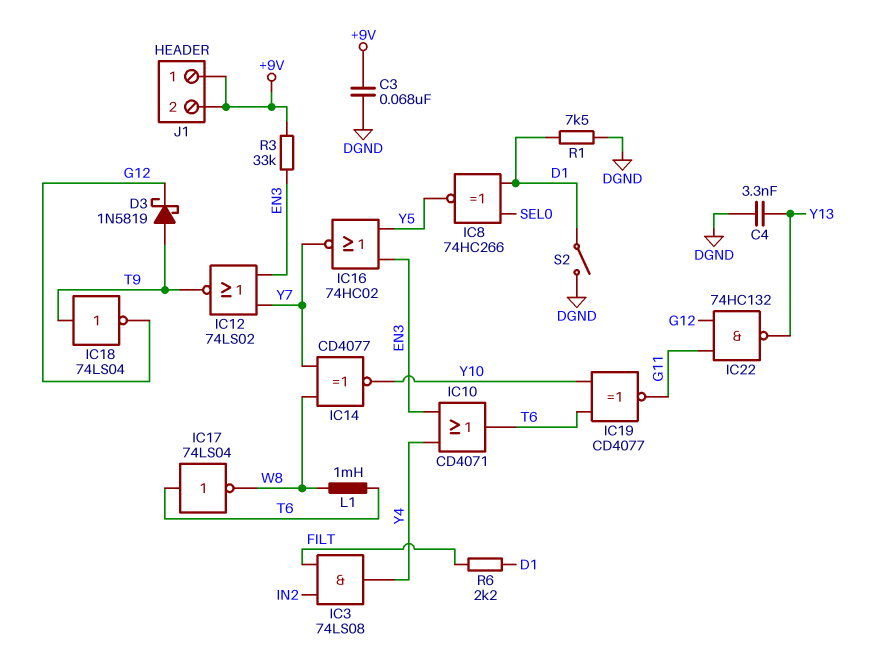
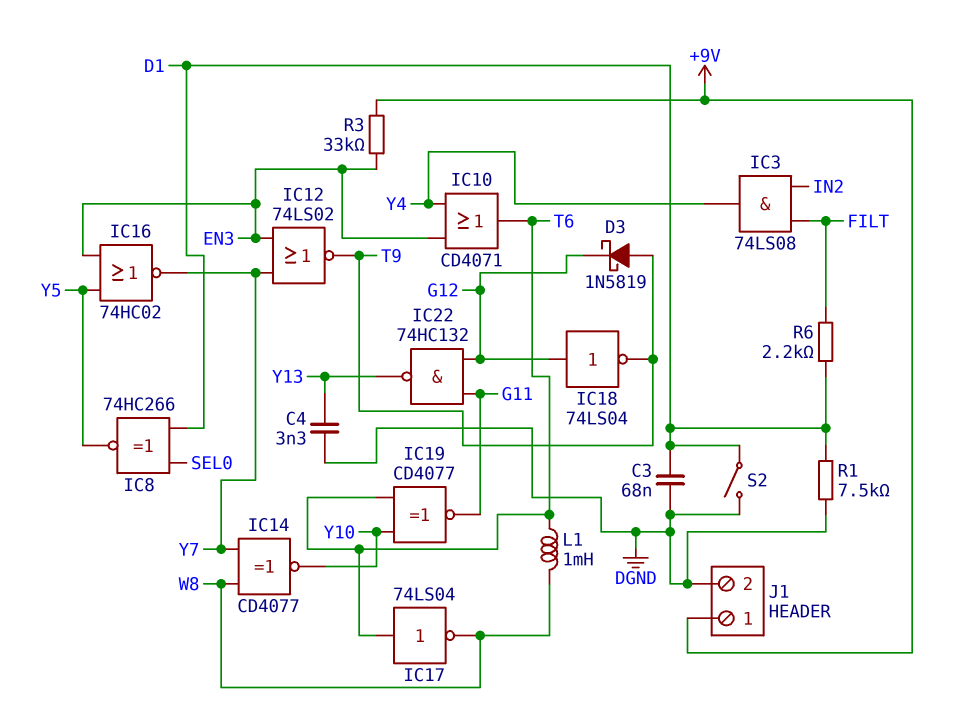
C3: 68nF (+9V, DGND) -> 68nF (D1, DGND)
IC18: NOT 74LS04 (in T9, out G12) -> NOT 74LS04 (in G12, out T9)
J1 pin 2: +9V -> DGND

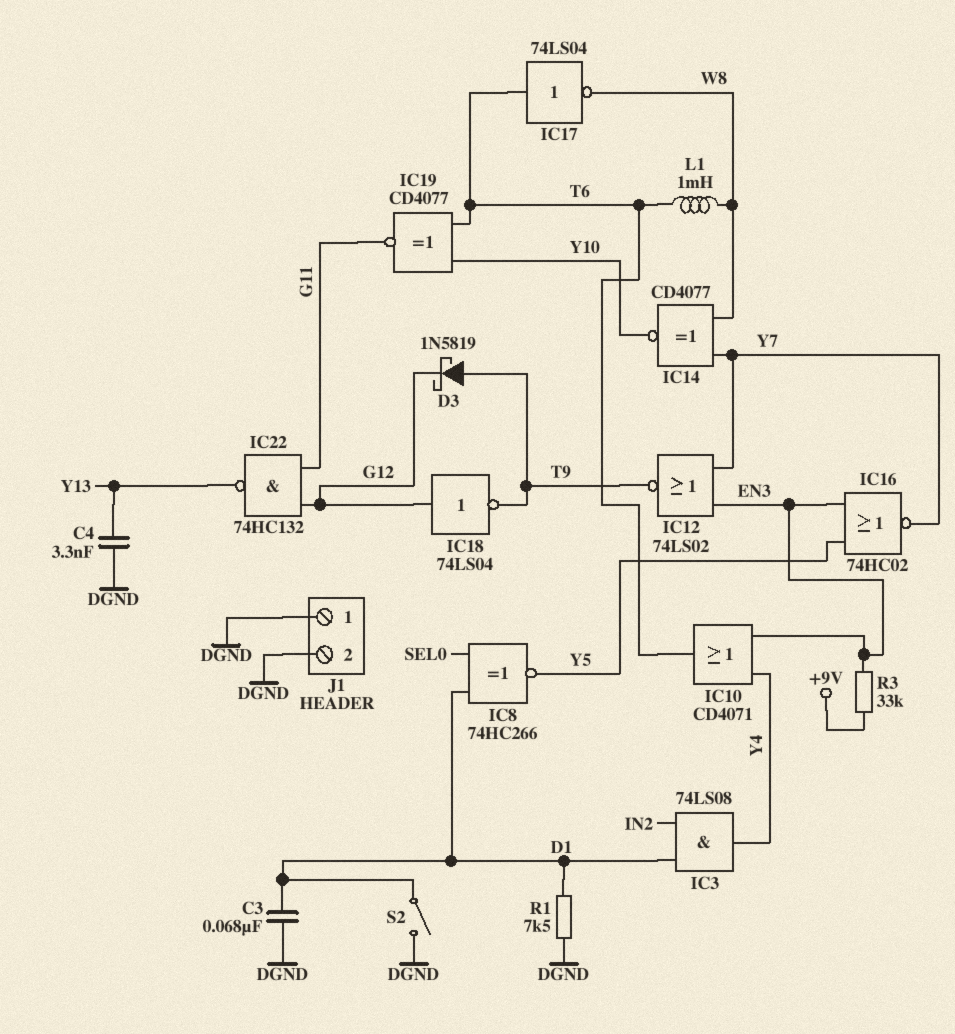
IC3: AND 74LS08 (in FILT, in IN2, out Y4) -> AND 74LS08 (in D1, in IN2, out Y4)
J1 pin 1: +9V -> DGND
R6: 2.2k (D1, FILT) -> none

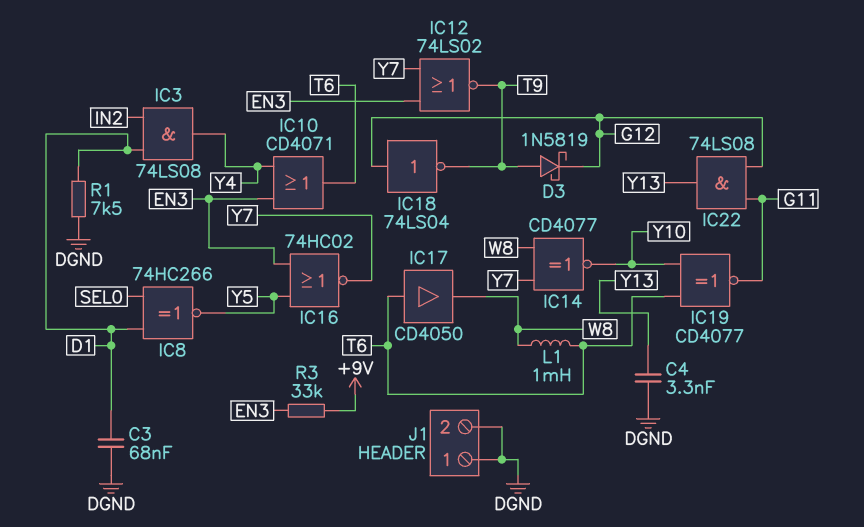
IC17: NOT 74LS04 (in T6, out W8) -> buffer CD4050 (in T6, out W8)
IC22: NAND 74HC132 (in G11, in G12, out Y13) -> AND 74LS08 (in G11, in G12, out Y13)
S2: switch (D1, DGND) -> none

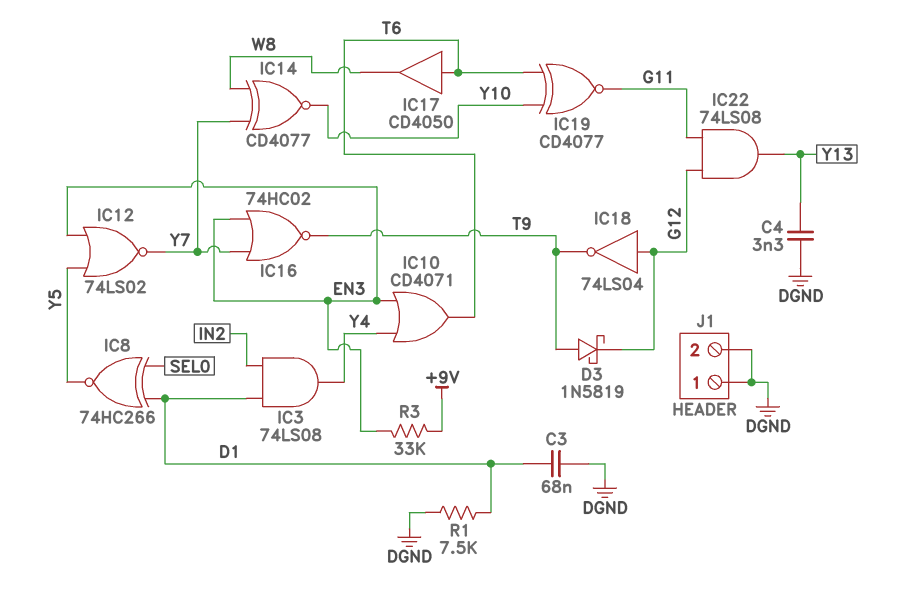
IC12: NOR 74LS02 (in EN3, in Y7, out T9) -> NOR 74LS02 (in EN3, in Y5, out Y7)
IC16: NOR 74HC02 (in EN3, in Y5, out Y7) -> NOR 74HC02 (in EN3, in Y7, out T9)
L1: 1mH (T6, W8) -> none

